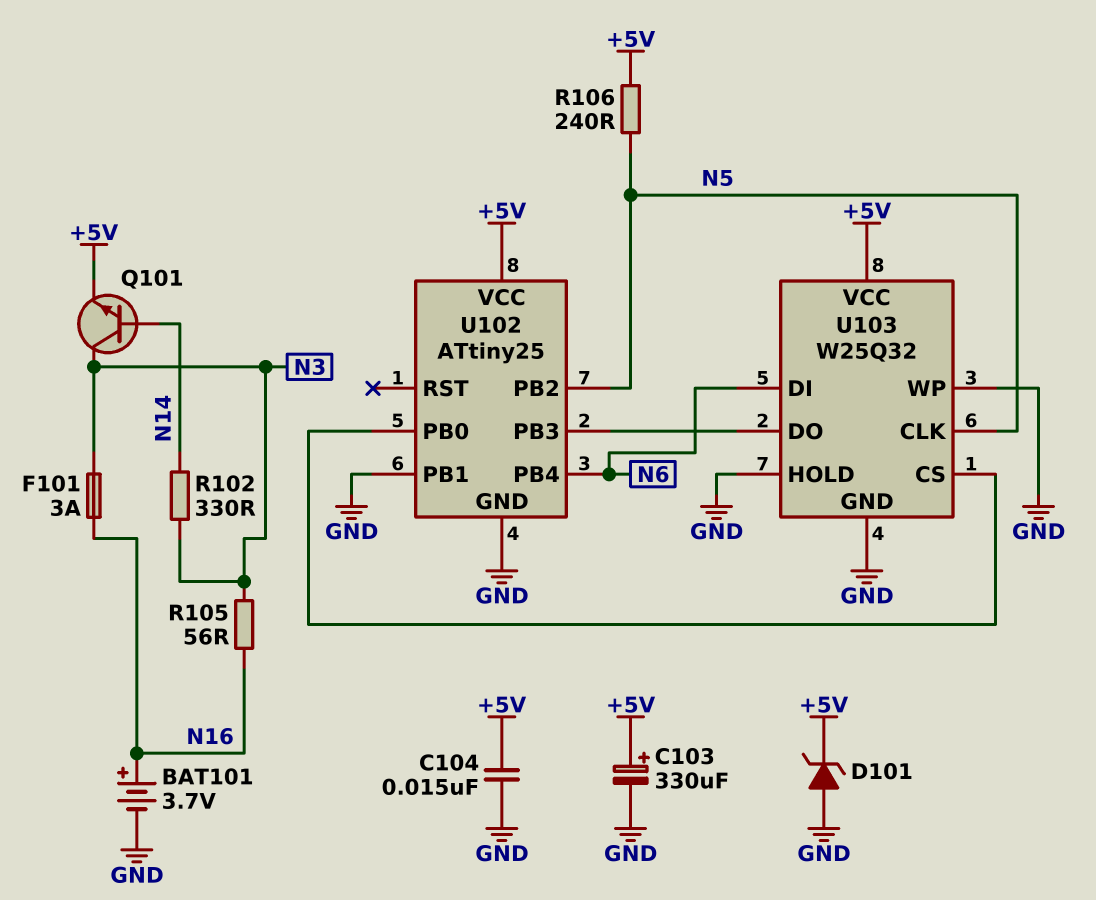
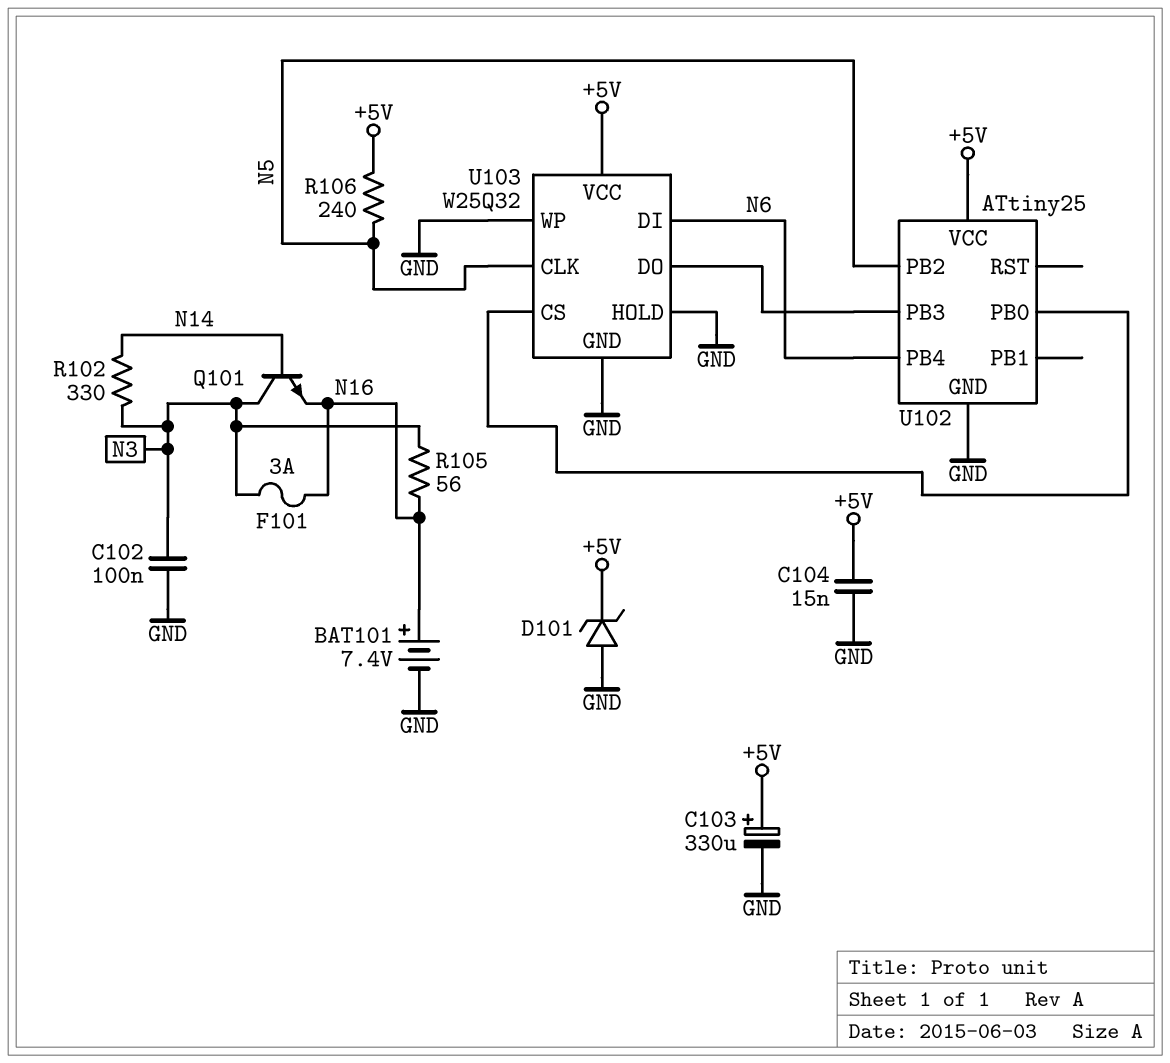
BAT101: 3.7V (plus N16, minus GND) -> 7.4V (plus N16, minus GND)
C102: none -> 100nF (GND, N3)
Q101: NPN (B N14, C N3, E +5V) -> NPN (B N14, C N3, E N16)
U102 pin PB1: GND -> none

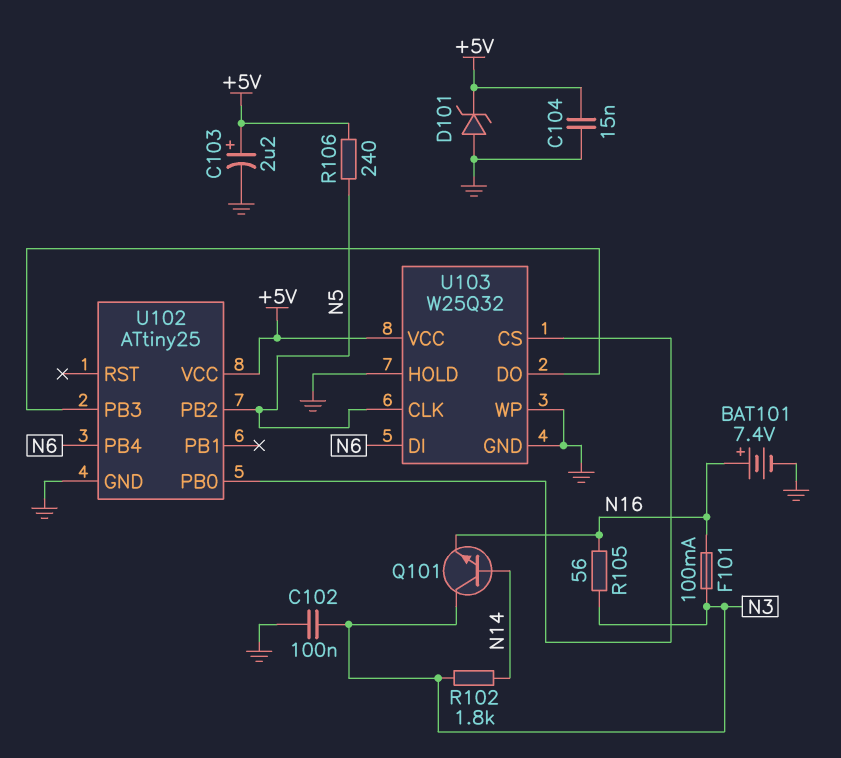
C103: 330uF (plus +5V, minus GND) -> 2.2uF (plus +5V, minus GND)
F101: 3A (N3, N16) -> 100mA (N3, N16)
R102: 330 (N3, N14) -> 1.8k (N3, N14)

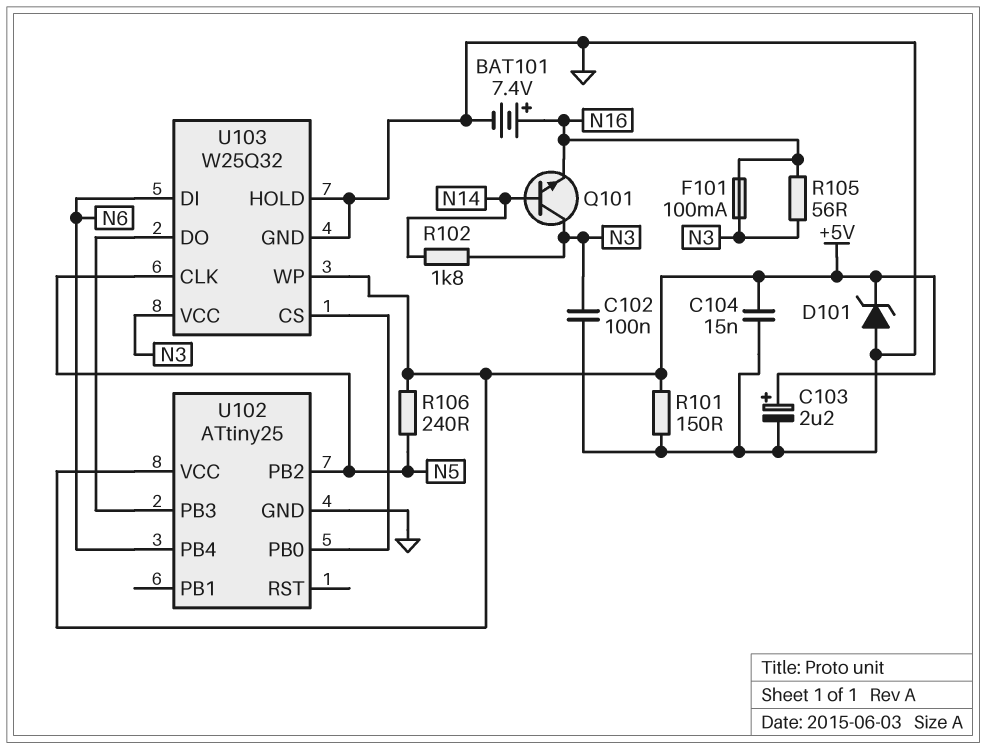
R101: none -> 150 (+5V, GND)
U103 pin VCC: +5V -> N3
U103 pin WP: GND -> +5V

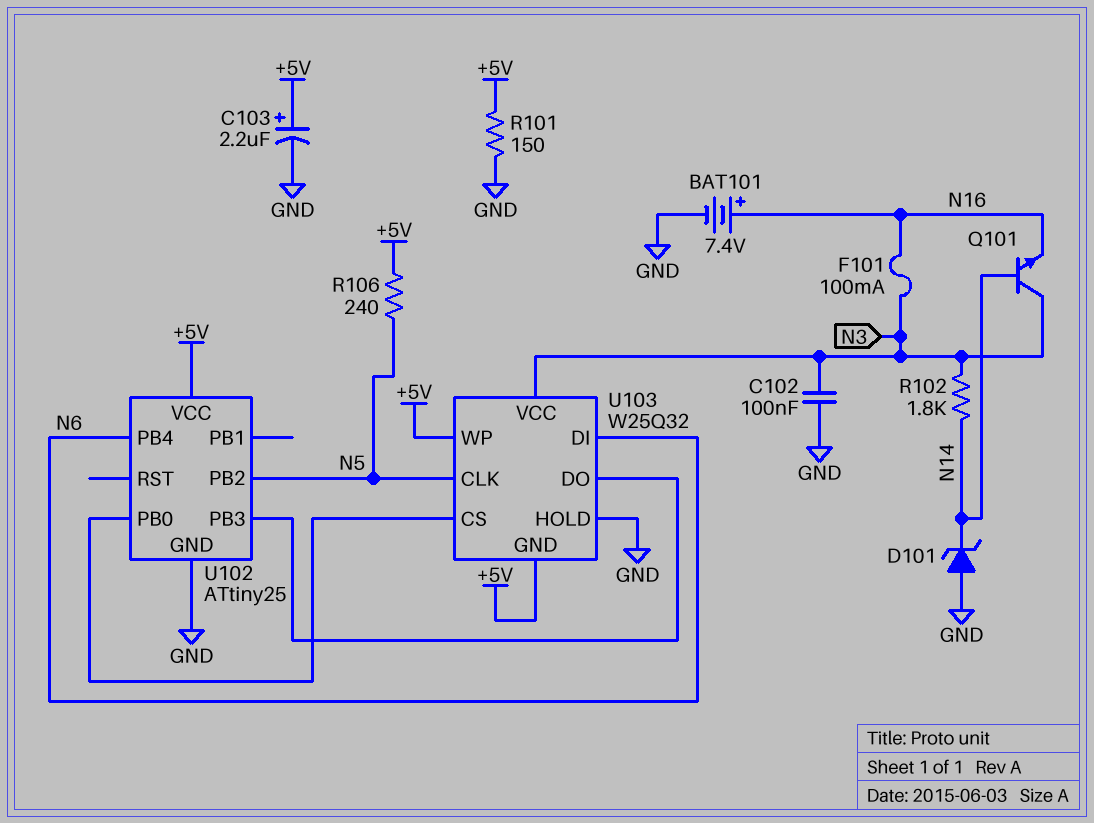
C104: 15nF (+5V, GND) -> none
D101: zener (A GND, K +5V) -> zener (A GND, K N14)
R105: 56 (N3, N16) -> none
U103 pin GND: GND -> +5V

